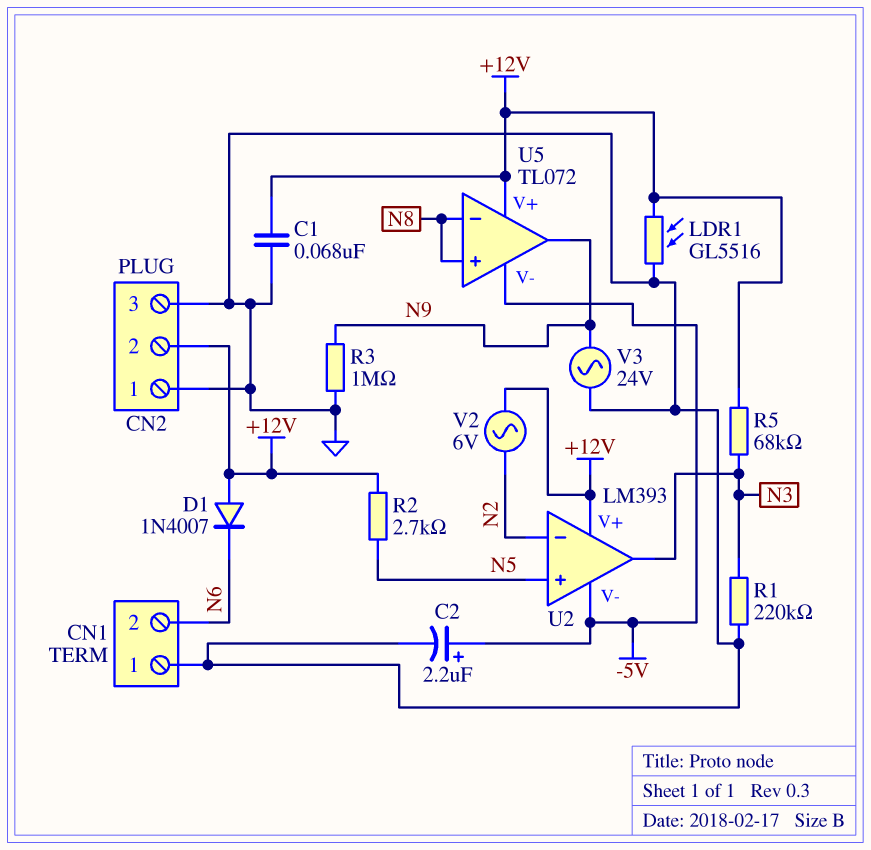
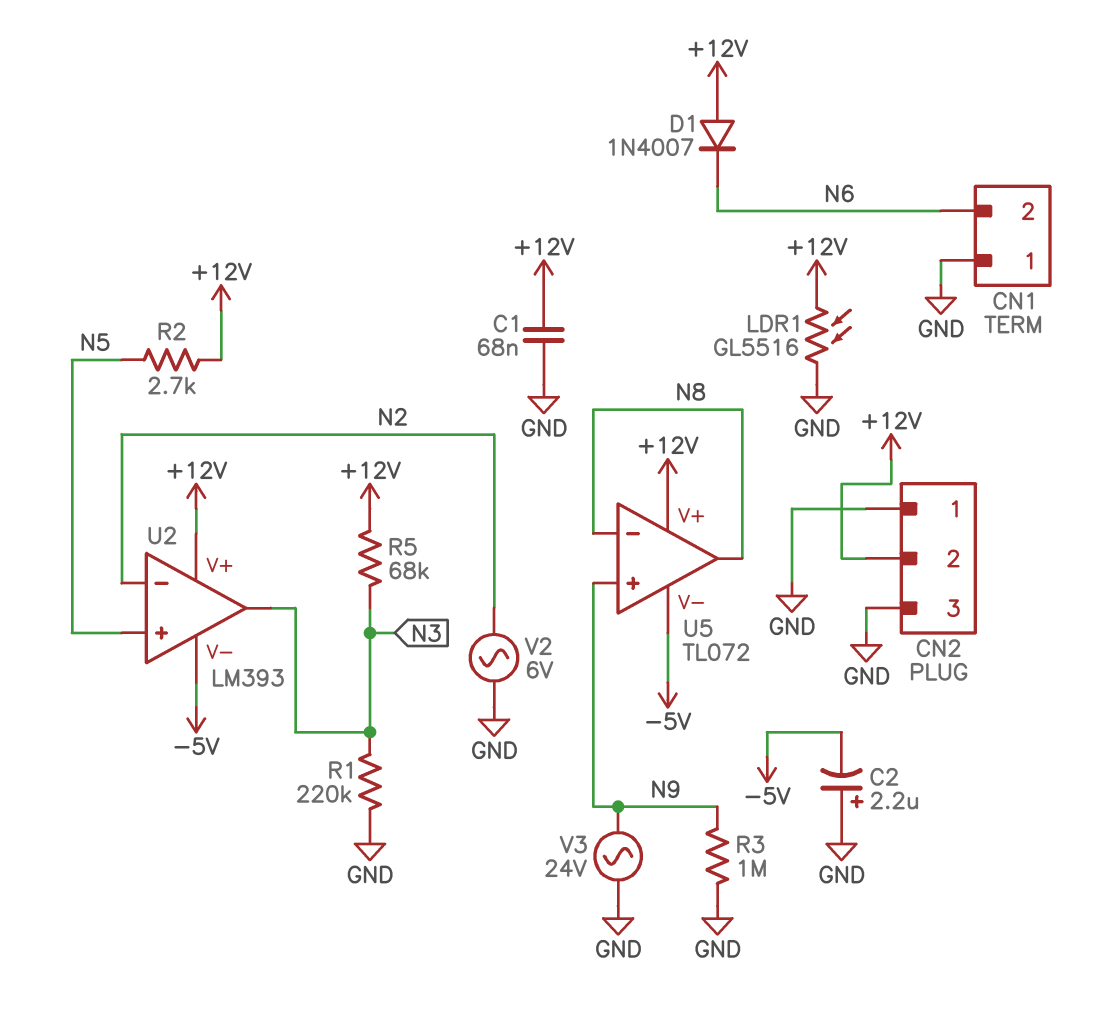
C2: 2.2uF (plus -5V, minus GND) -> 2.2uF (plus GND, minus -5V)
U5 pin in+: N8 -> N9
U5 pin out: N9 -> N8
V2: AC 6V (+12V, N2) -> AC 6V (GND, N2)

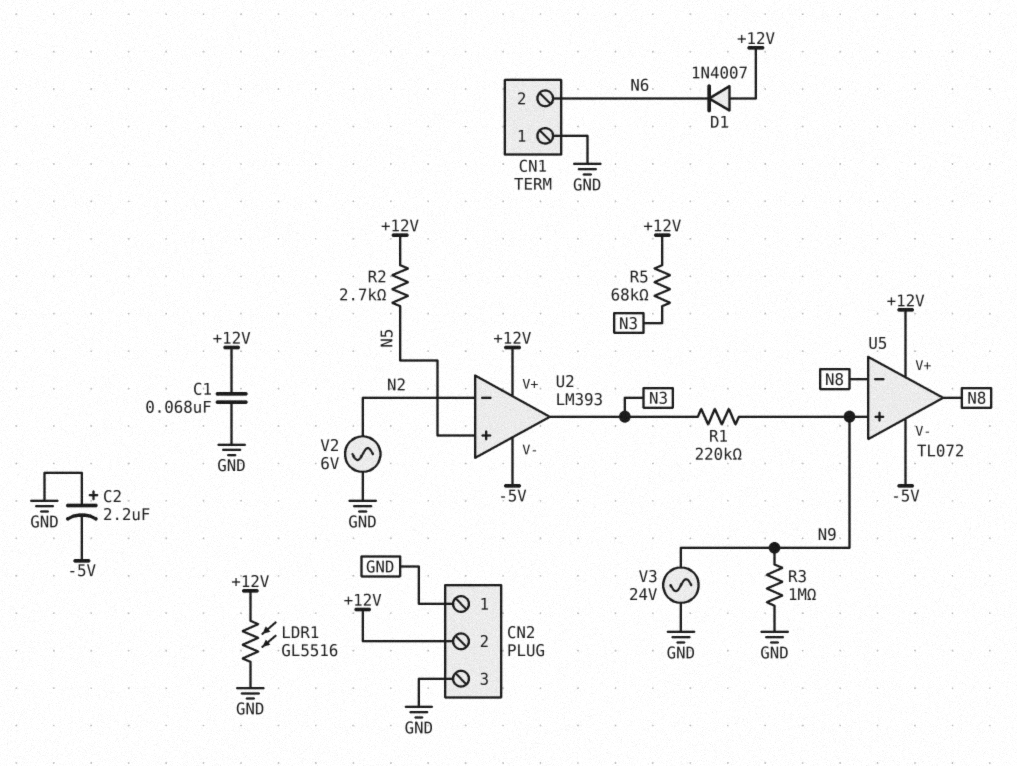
R1: 220k (GND, N3) -> 220k (N3, N9)

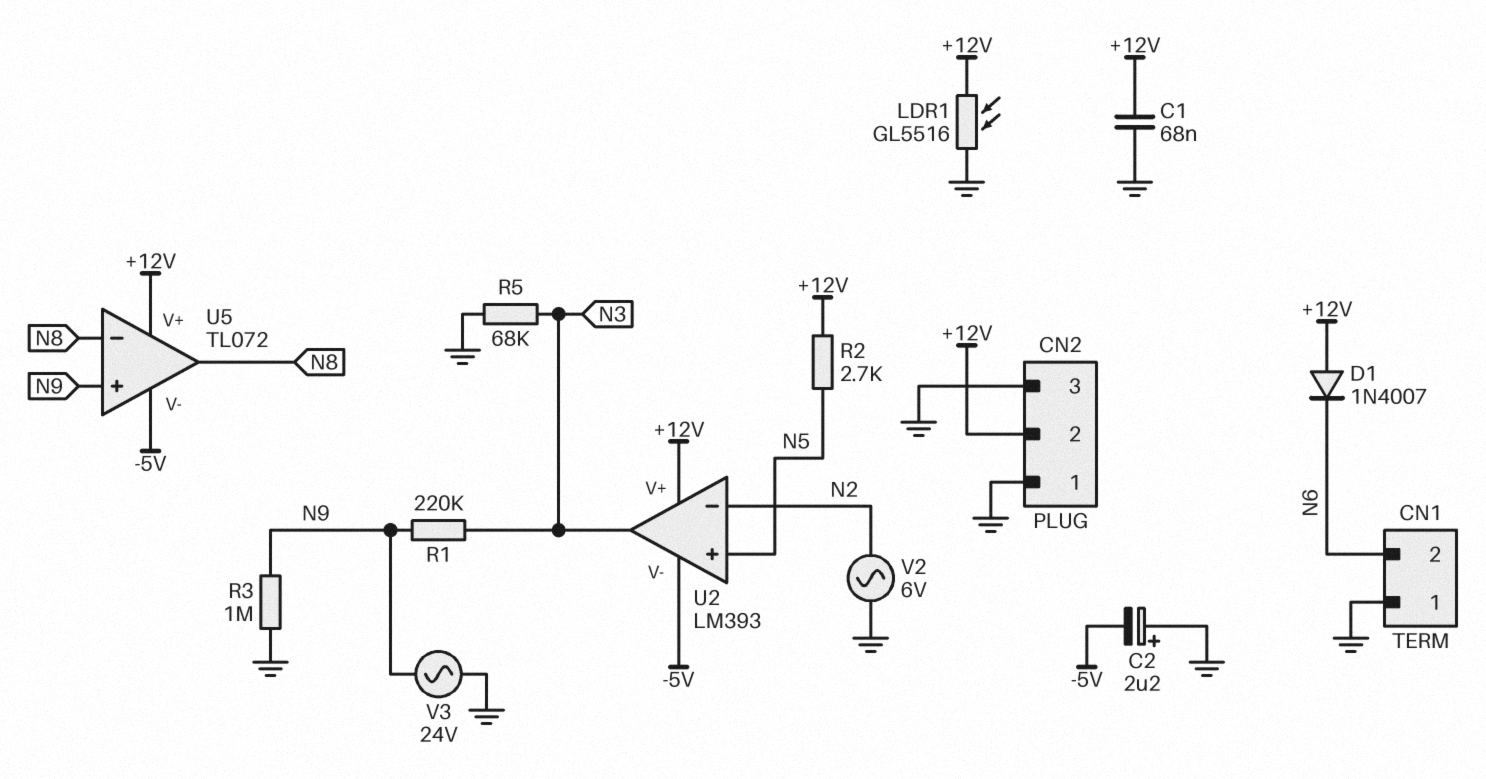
R5: 68k (+12V, N3) -> 68k (GND, N3)

